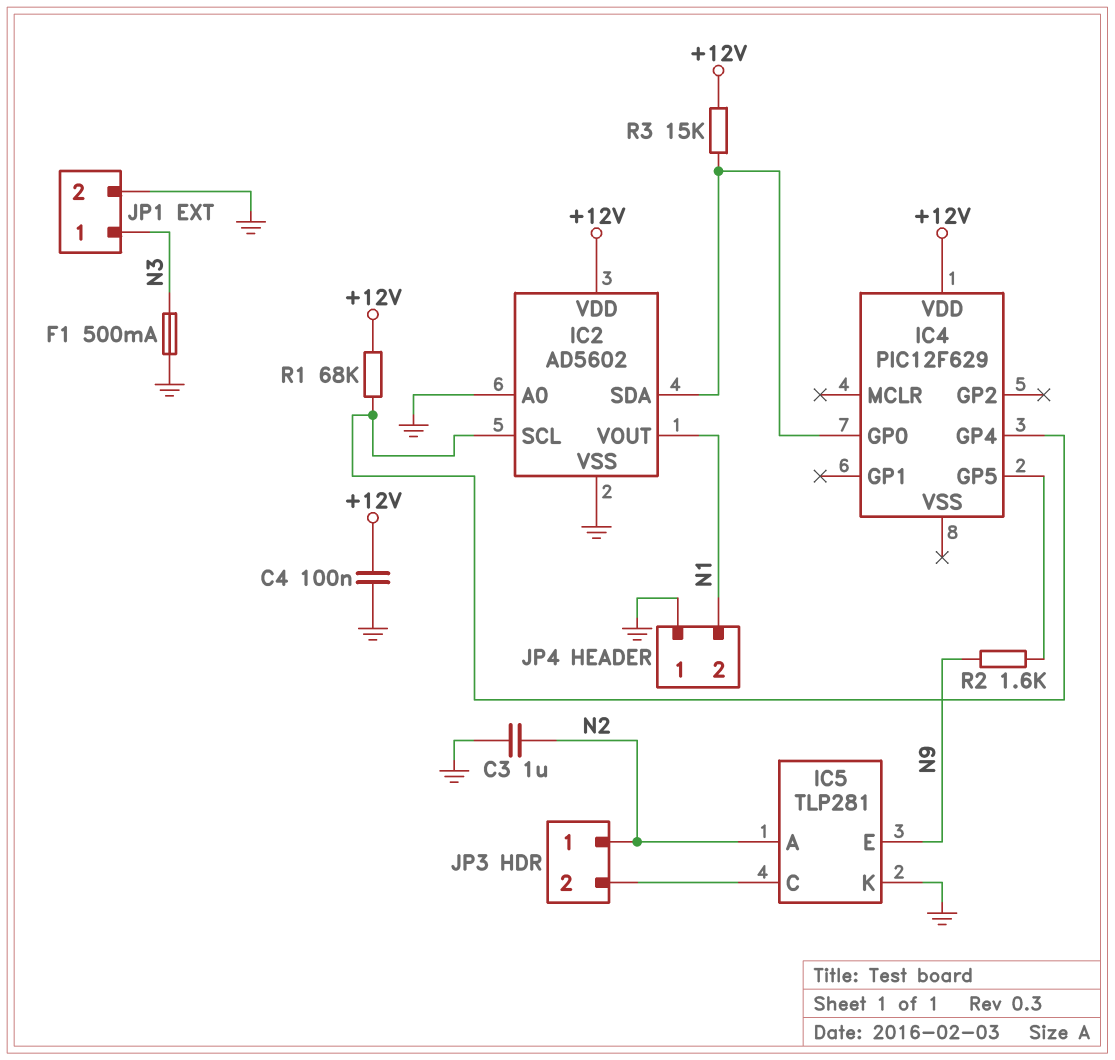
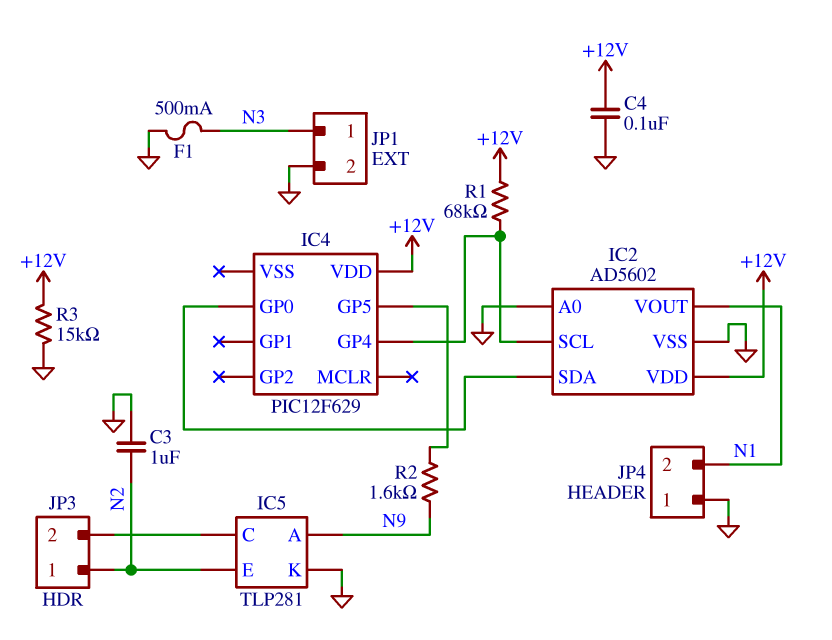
IC5 pin A: N2 -> N9
IC5 pin E: N9 -> N2
R3: 15k (+12V, IC2/SDA) -> 15k (+12V, GND)

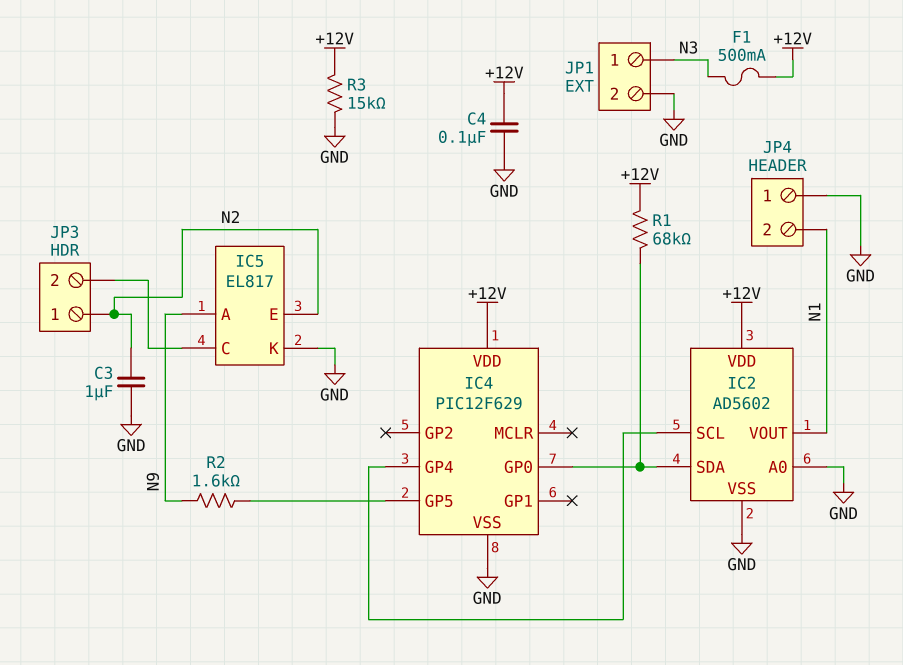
F1: 500mA (GND, N3) -> 500mA (+12V, N3)
IC4 pin VSS: none -> GND
IC5: TLP281 -> EL817
R1: 68k (+12V, IC2/SCL) -> 68k (+12V, IC2/SDA)

